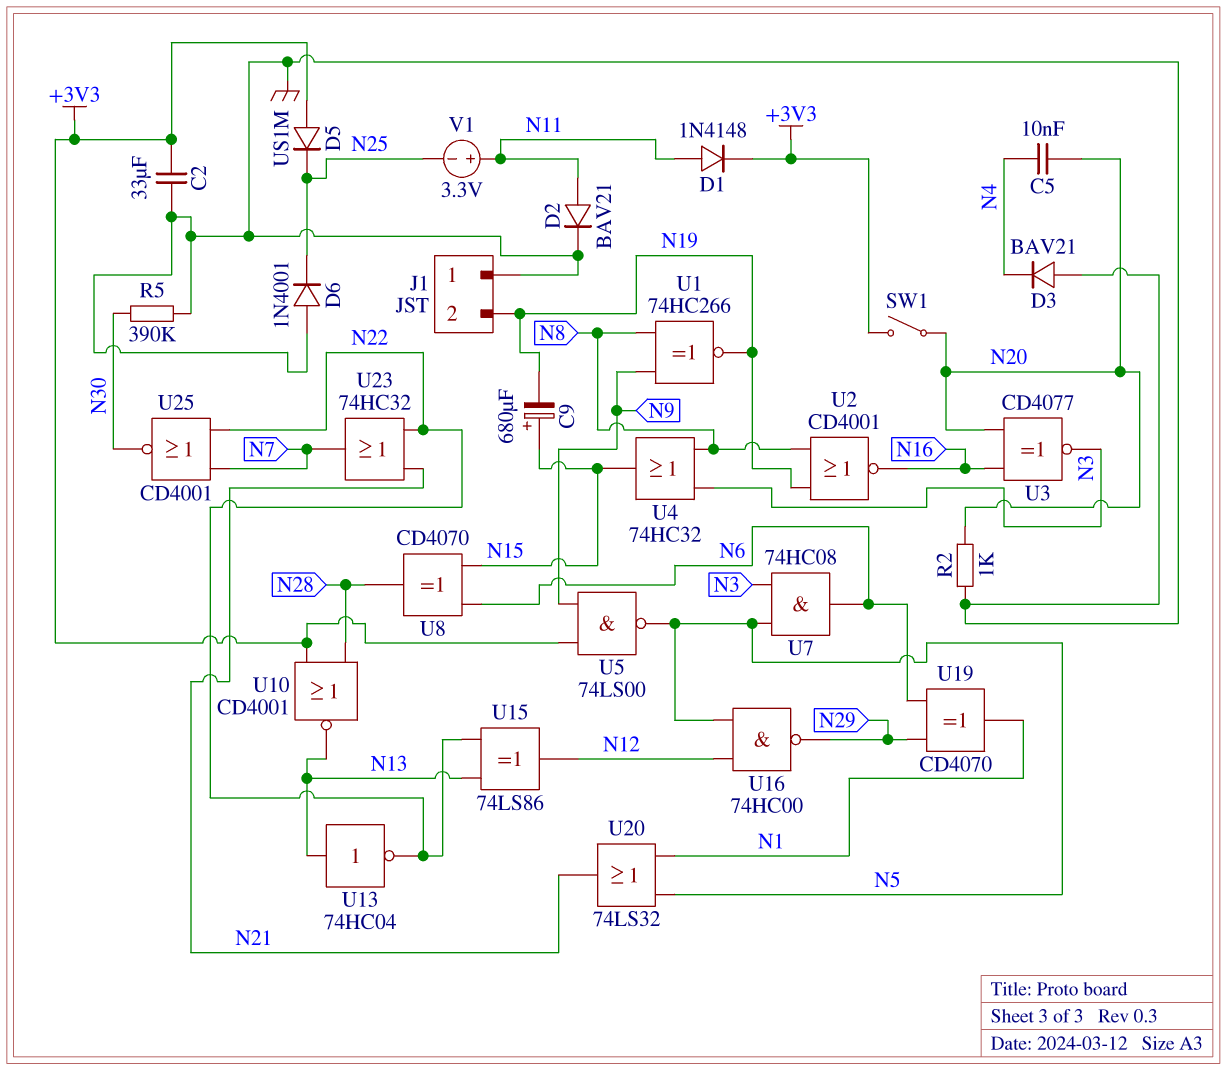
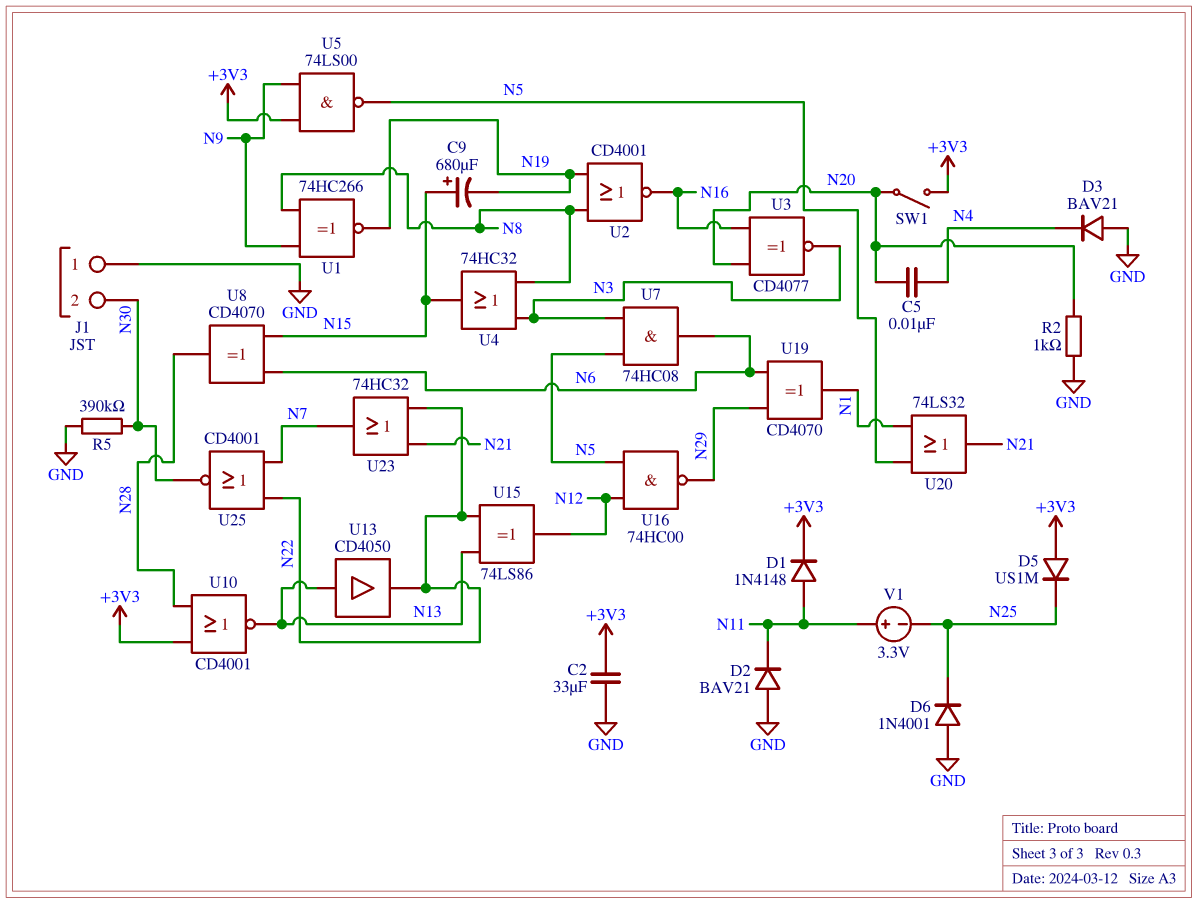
D2: diode BAV21 (A N11, K GND) -> diode BAV21 (A GND, K N11)
J1 pin 2: N19 -> N30
U13: NOT 74HC04 (in N13, out N22) -> buffer CD4050 (in N13, out N22)

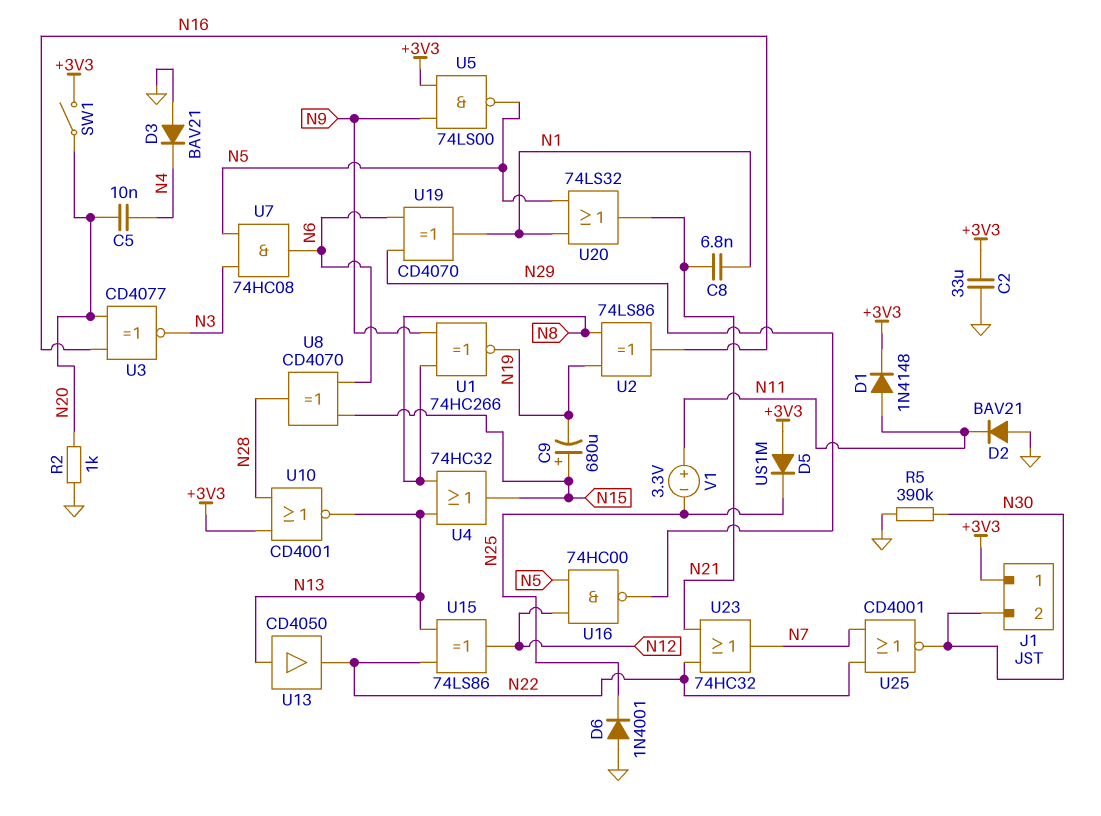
C8: none -> 6.8nF (N1, N21)
J1 pin 1: GND -> +3V3
U2: NOR CD4001 (in N8, in N19, out N16) -> XOR 74LS86 (in N8, in N19, out N16)
U4: OR 74HC32 (in N3, in N8, out N15) -> OR 74HC32 (in N8, in N13, out N15)

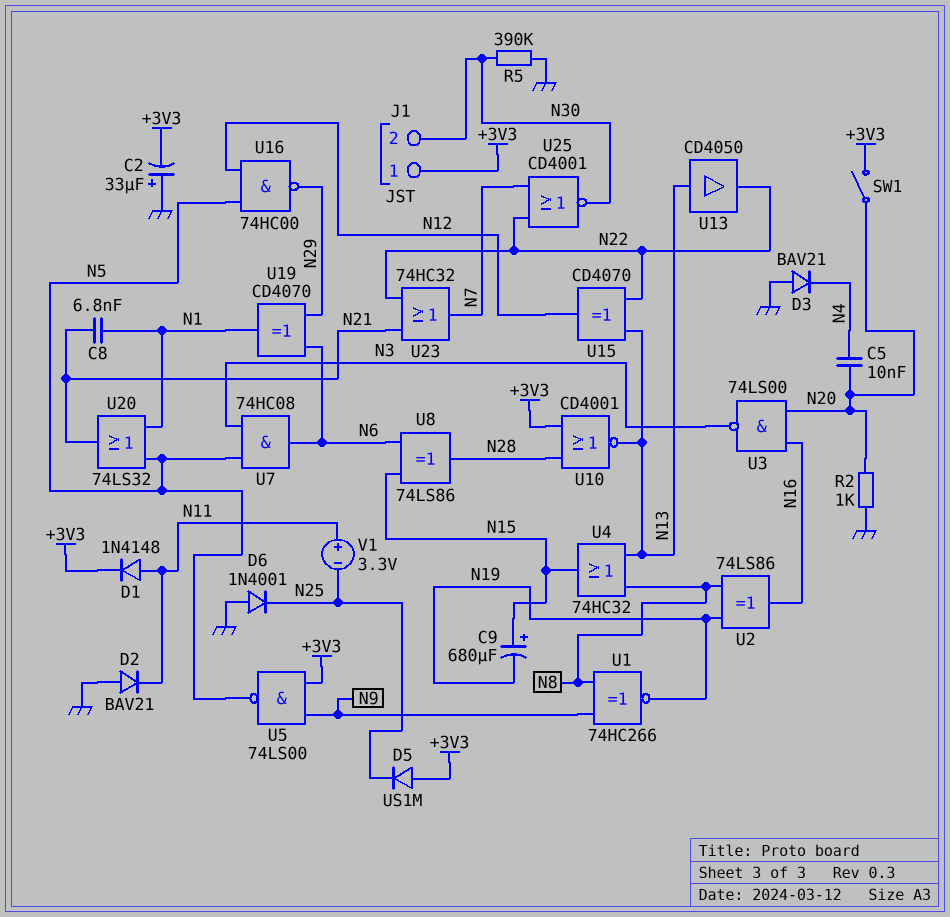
C2: 33uF (+3V3, GND) -> 33uF (plus GND, minus +3V3)
U3: XNOR CD4077 (in N16, in N20, out N3) -> NAND 74LS00 (in N16, in N20, out N3)
U8: XOR CD4070 (in N6, in N15, out N28) -> XOR 74LS86 (in N6, in N15, out N28)
U15: XOR 74LS86 (in N13, in N22, out N12) -> XOR CD4070 (in N13, in N22, out N12)

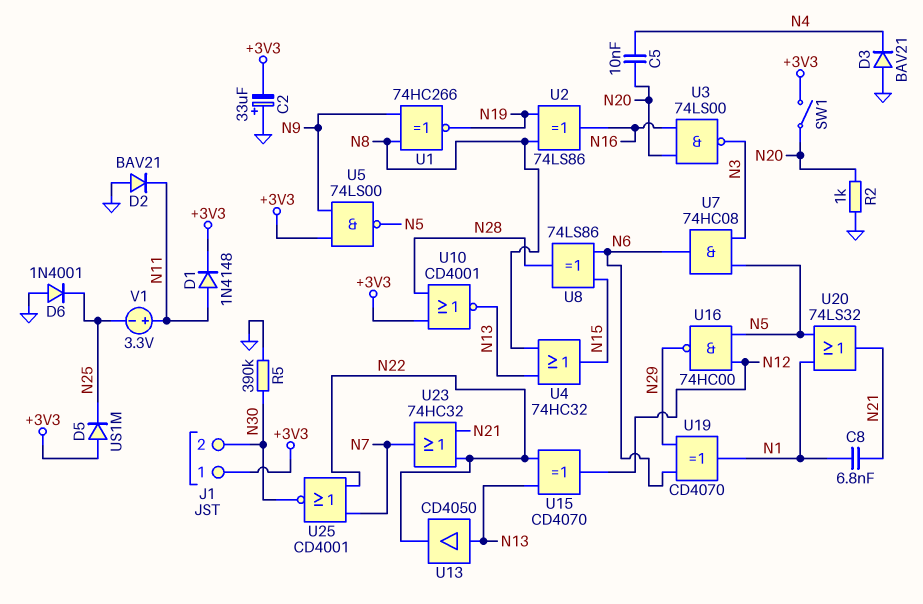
C9: 680uF (plus N15, minus N19) -> none

